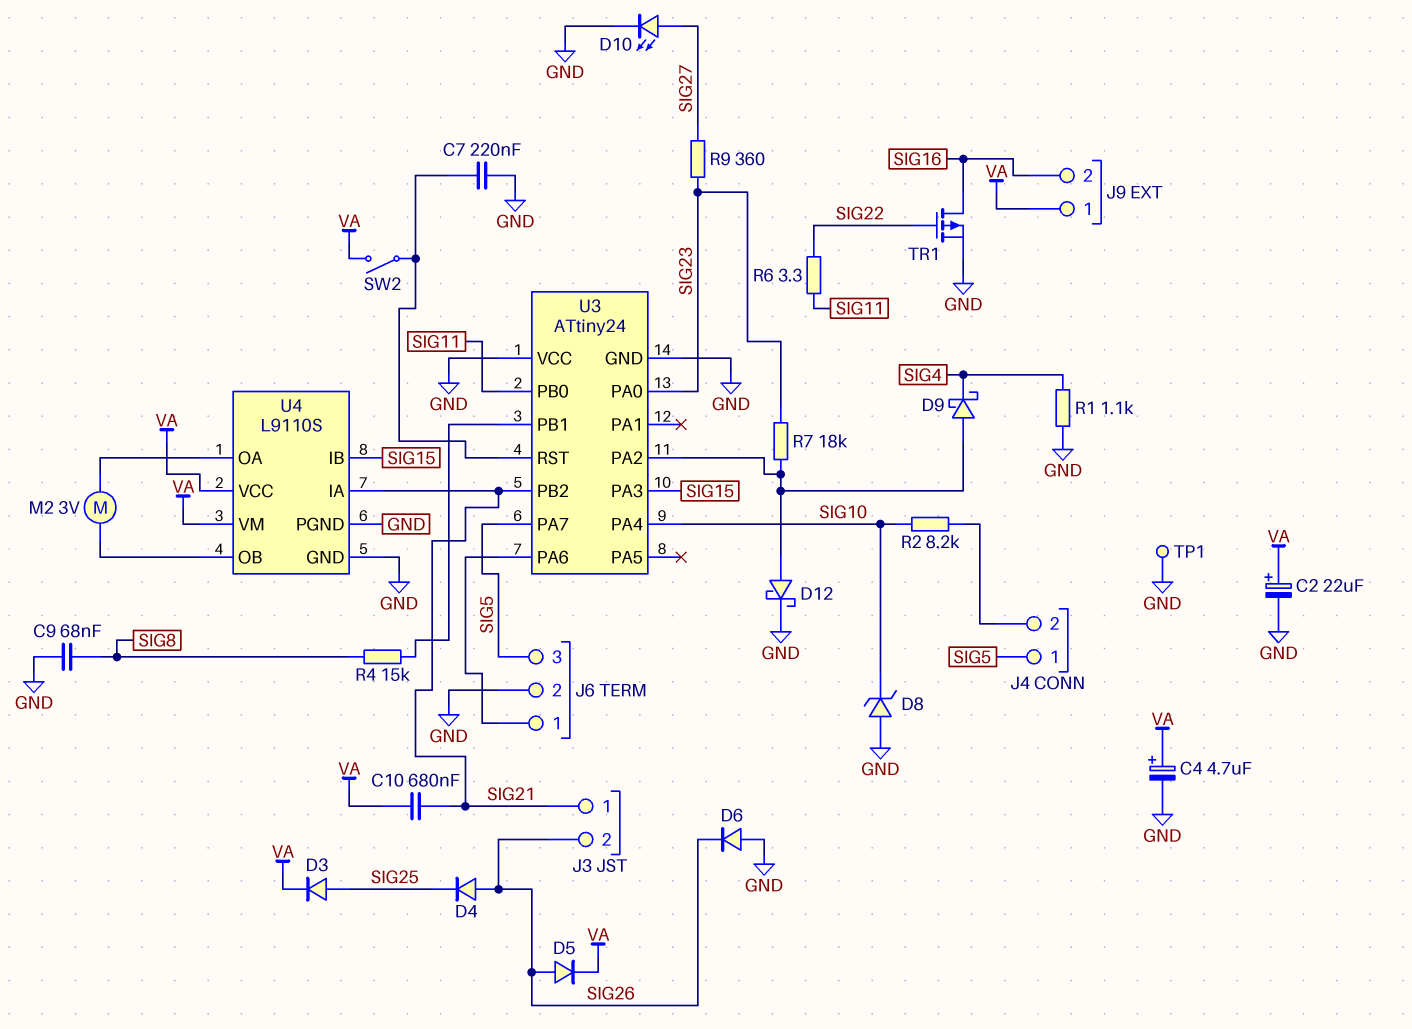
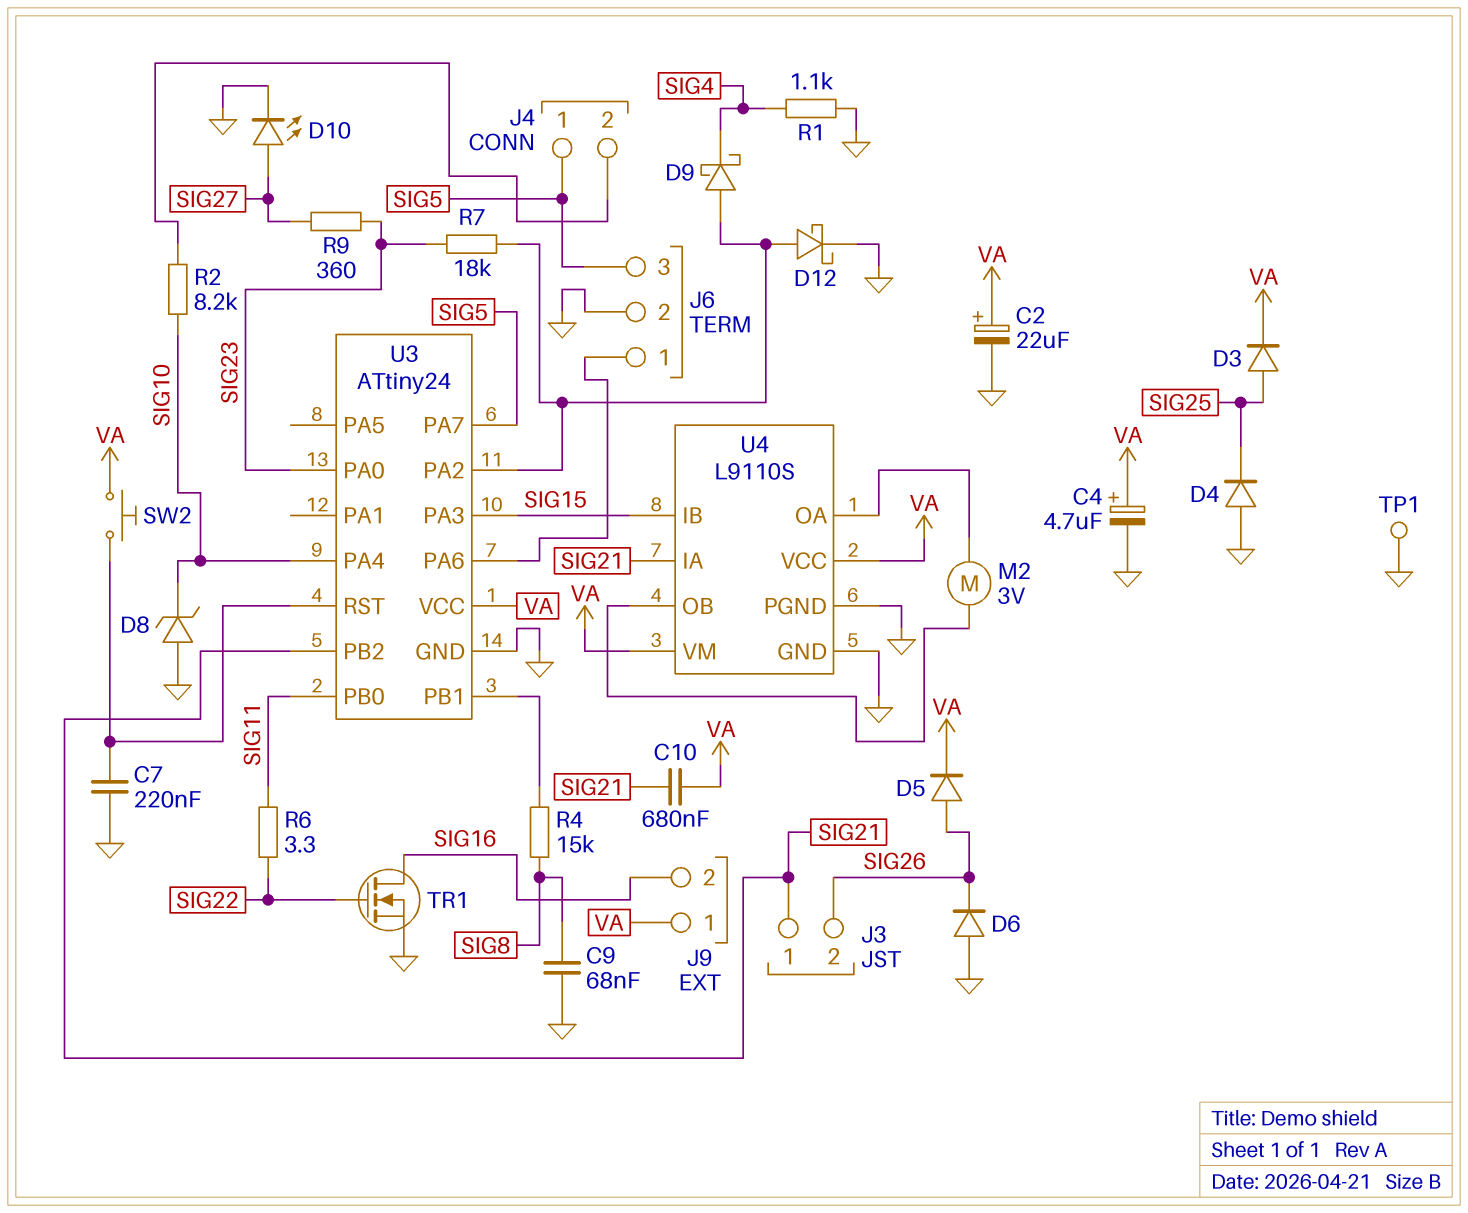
D4: diode (A SIG26, K SIG25) -> diode (A GND, K SIG25)
SW2: switch (U3/RST, VA) -> button (U3/RST, VA)
TR1: PMOS (G SIG22, D SIG16, S GND) -> NMOS (G SIG22, D SIG16, S GND)
U3 pin VCC: GND -> VA

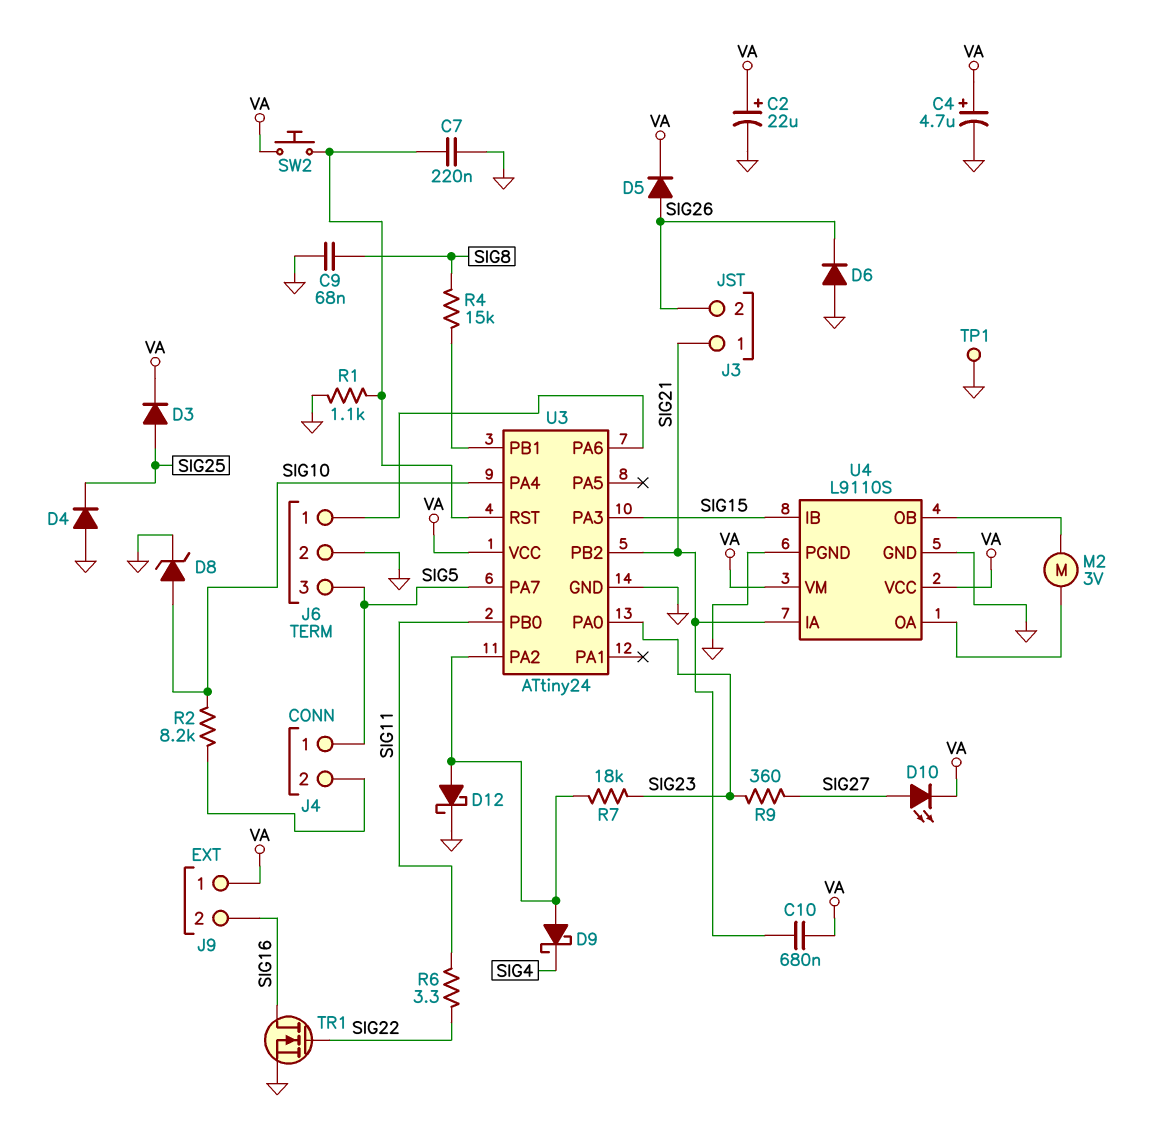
D8: zener (A GND, K SIG10) -> zener (A SIG10, K GND)
D10: LED (A SIG27, K GND) -> LED (A SIG27, K VA)
R1: 1.1k (GND, SIG4) -> 1.1k (GND, U3/RST)

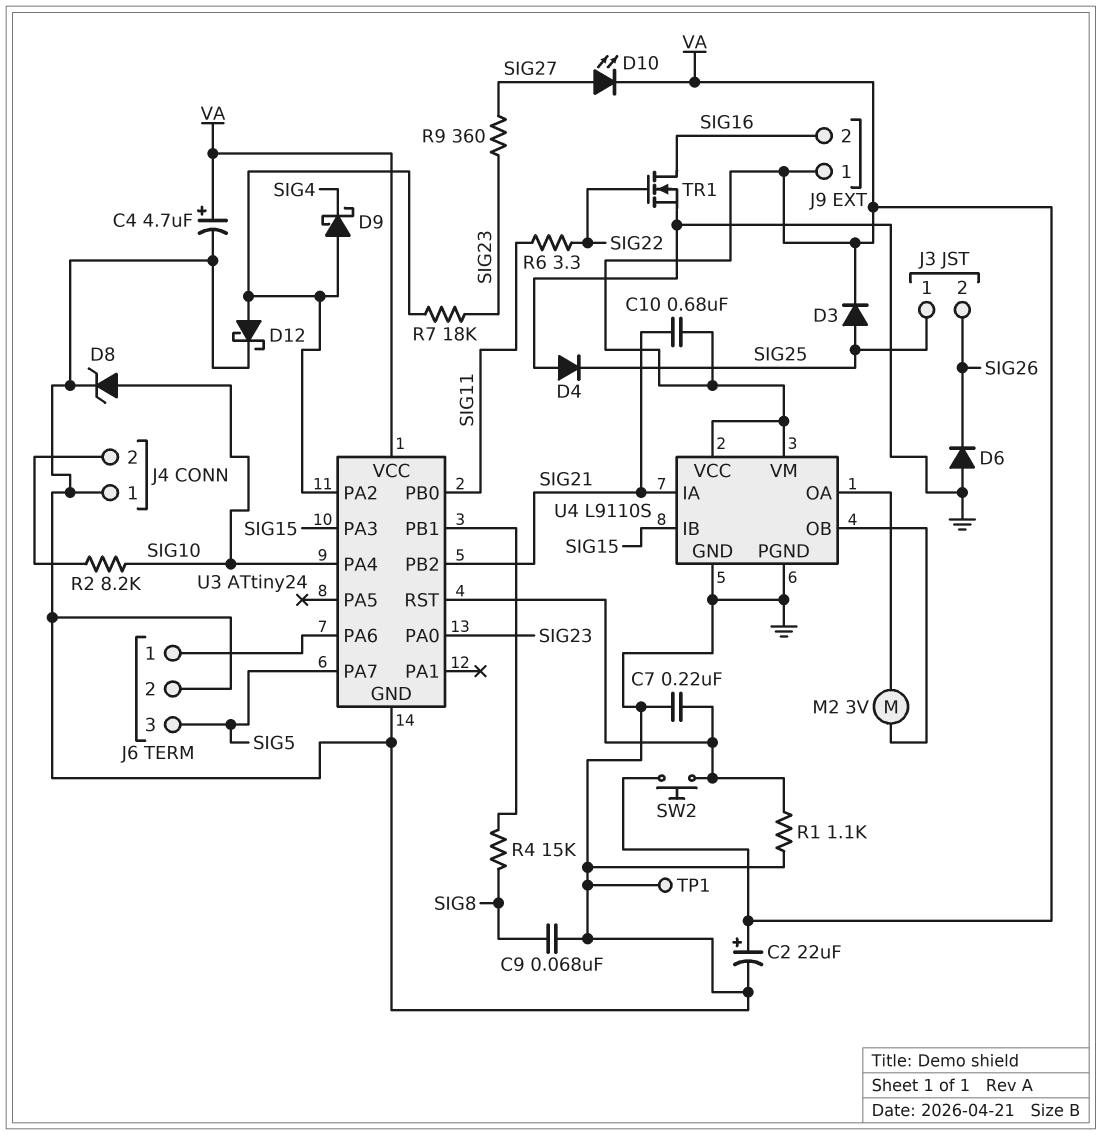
D5: diode (A SIG26, K VA) -> none
J3 pin 1: SIG21 -> SIG25
J4 pin 1: SIG5 -> GND

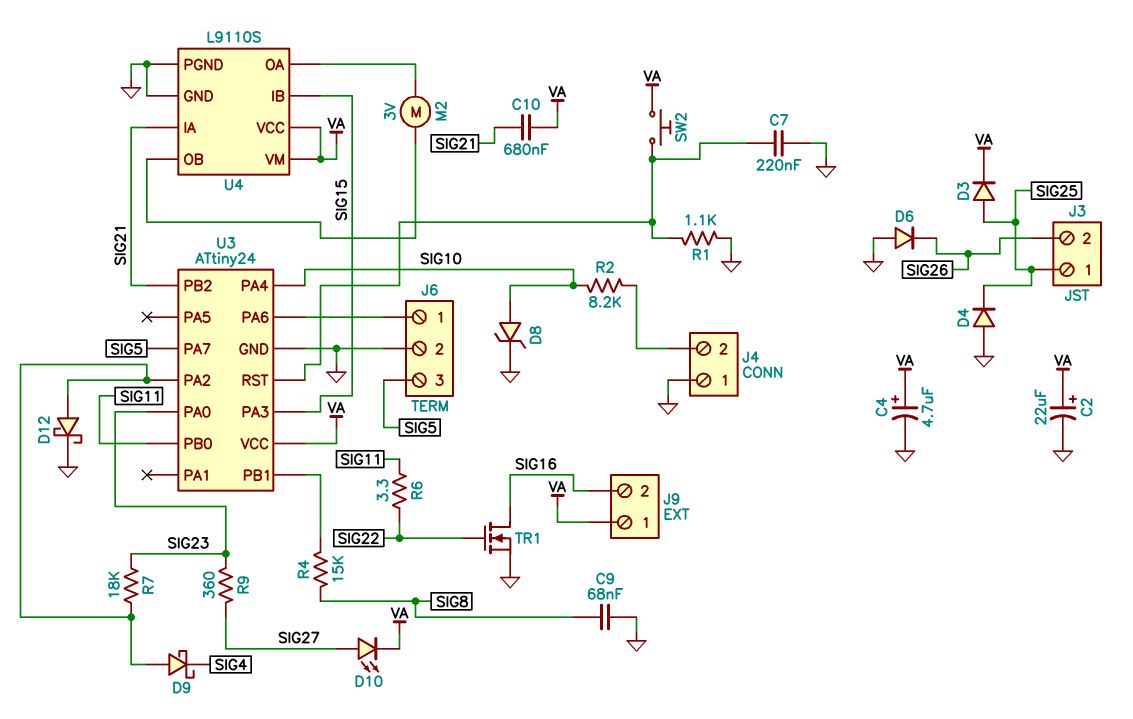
TP1: test point (GND) -> none

